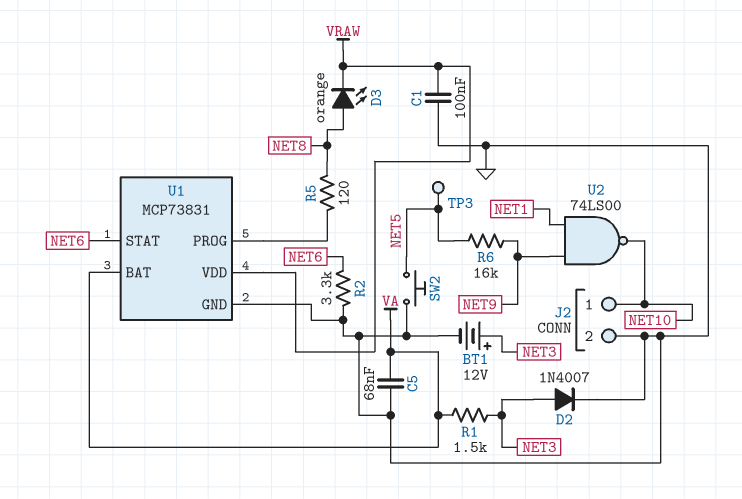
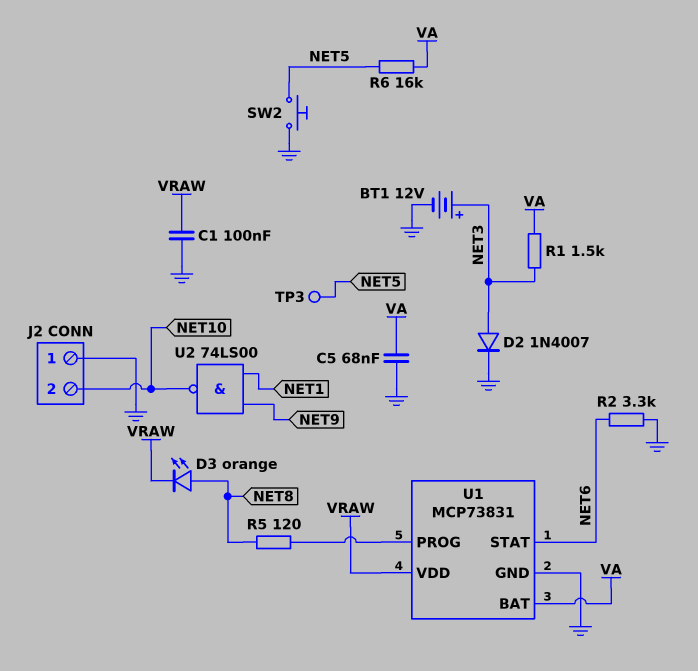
J2 pin 1: NET10 -> GND
J2 pin 2: GND -> NET10
R6: 16k (NET5, NET9) -> 16k (NET5, VA)

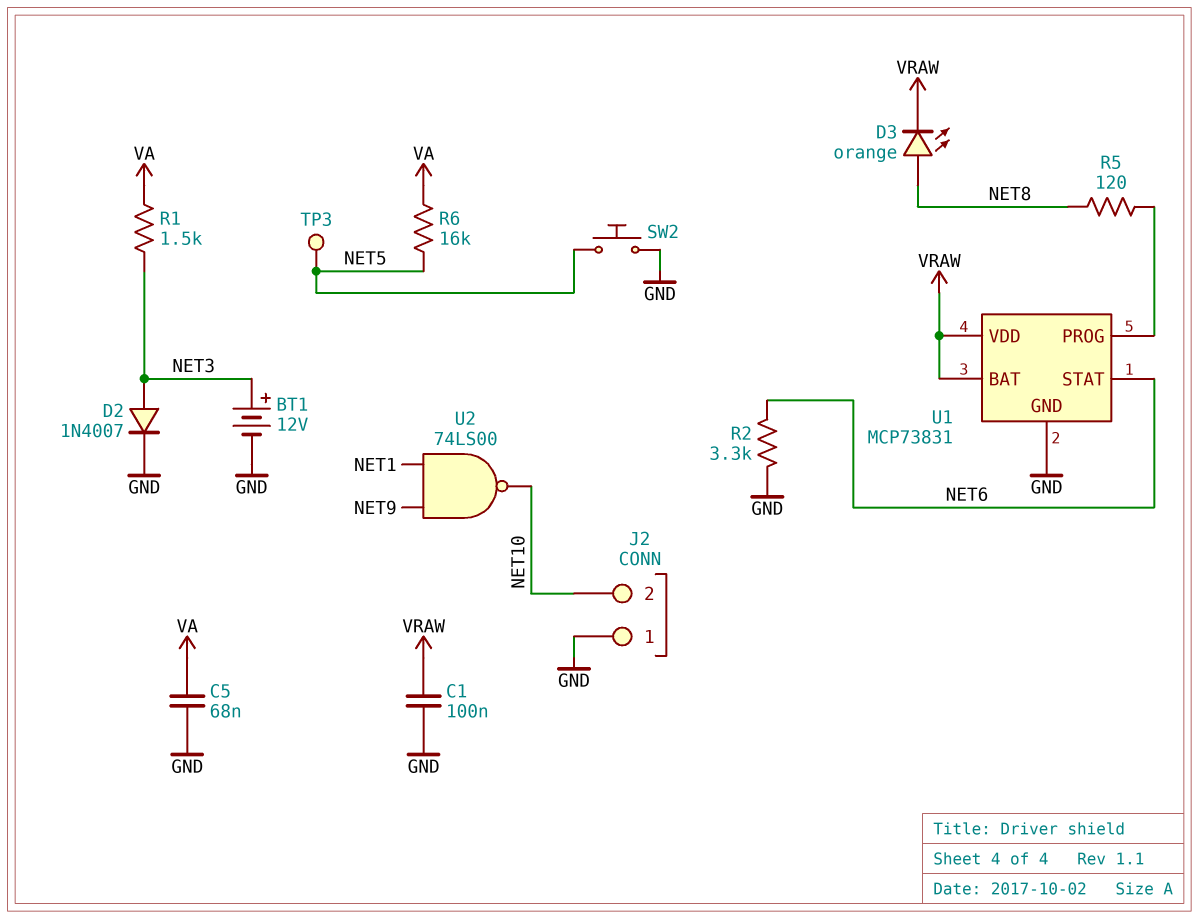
U1 pin BAT: VA -> VRAW

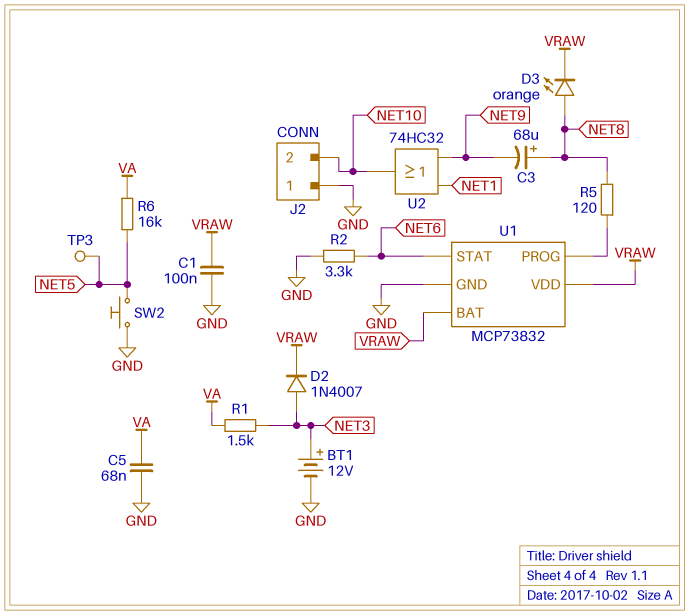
C3: none -> 68uF (plus NET8, minus NET9)
D2: diode 1N4007 (A NET3, K GND) -> diode 1N4007 (A NET3, K VRAW)
U1: MCP73831 -> MCP73832
U2: NAND 74LS00 (in NET1, in NET9, out NET10) -> OR 74HC32 (in NET1, in NET9, out NET10)

